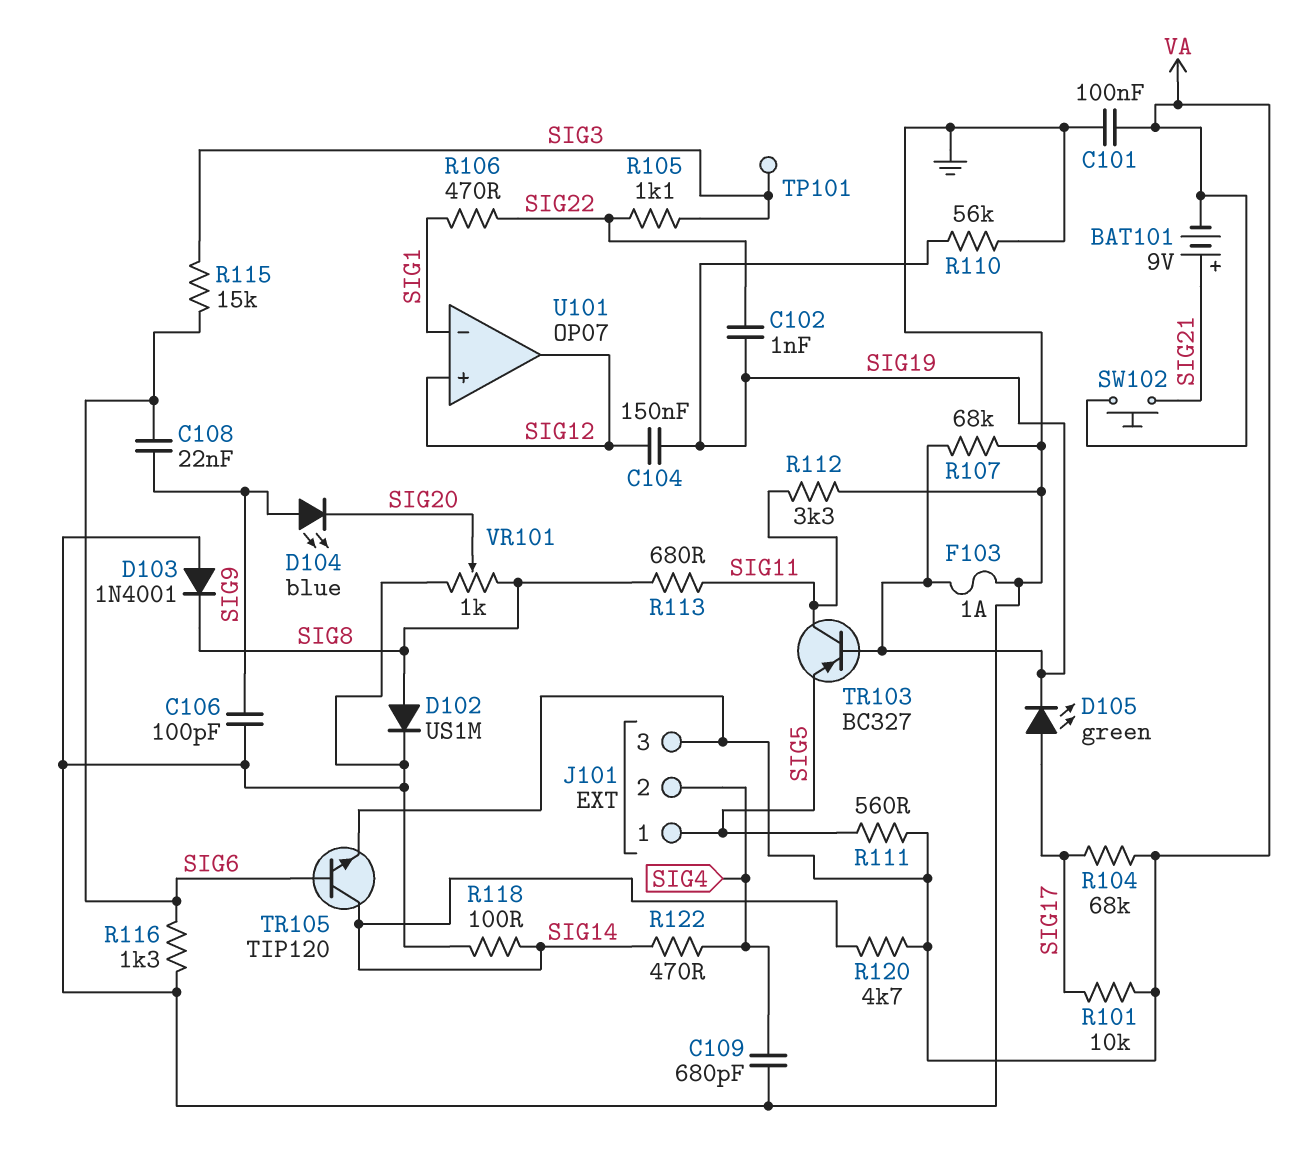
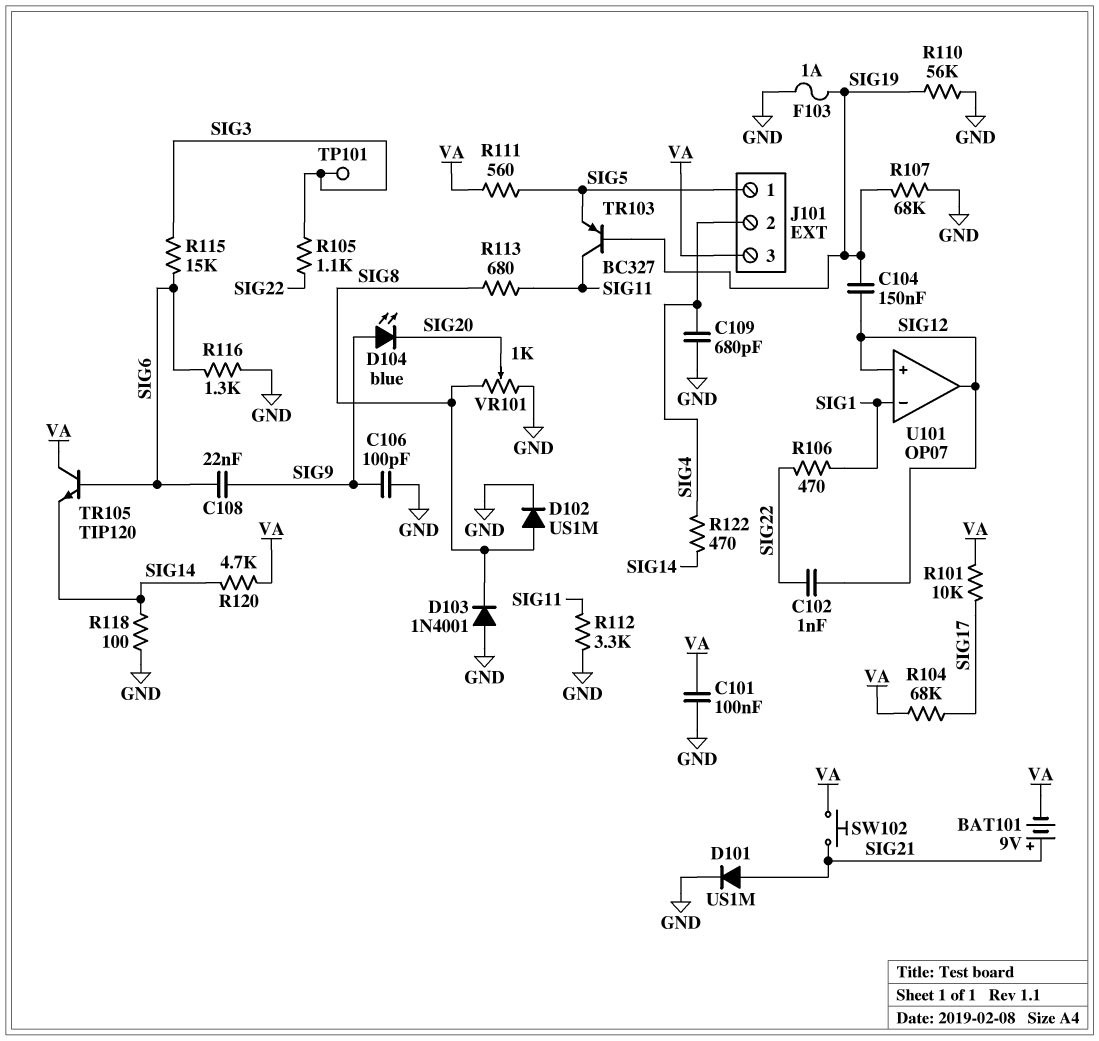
C102: 1nF (SIG19, SIG22) -> 1nF (SIG12, SIG22)
D101: none -> diode US1M (A SIG21, K GND)
D105: LED green (A SIG17, K SIG19) -> none
TR105: NPN TIP120 (B SIG6, C SIG14, E VA) -> NPN TIP120 (B SIG6, C VA, E SIG14)

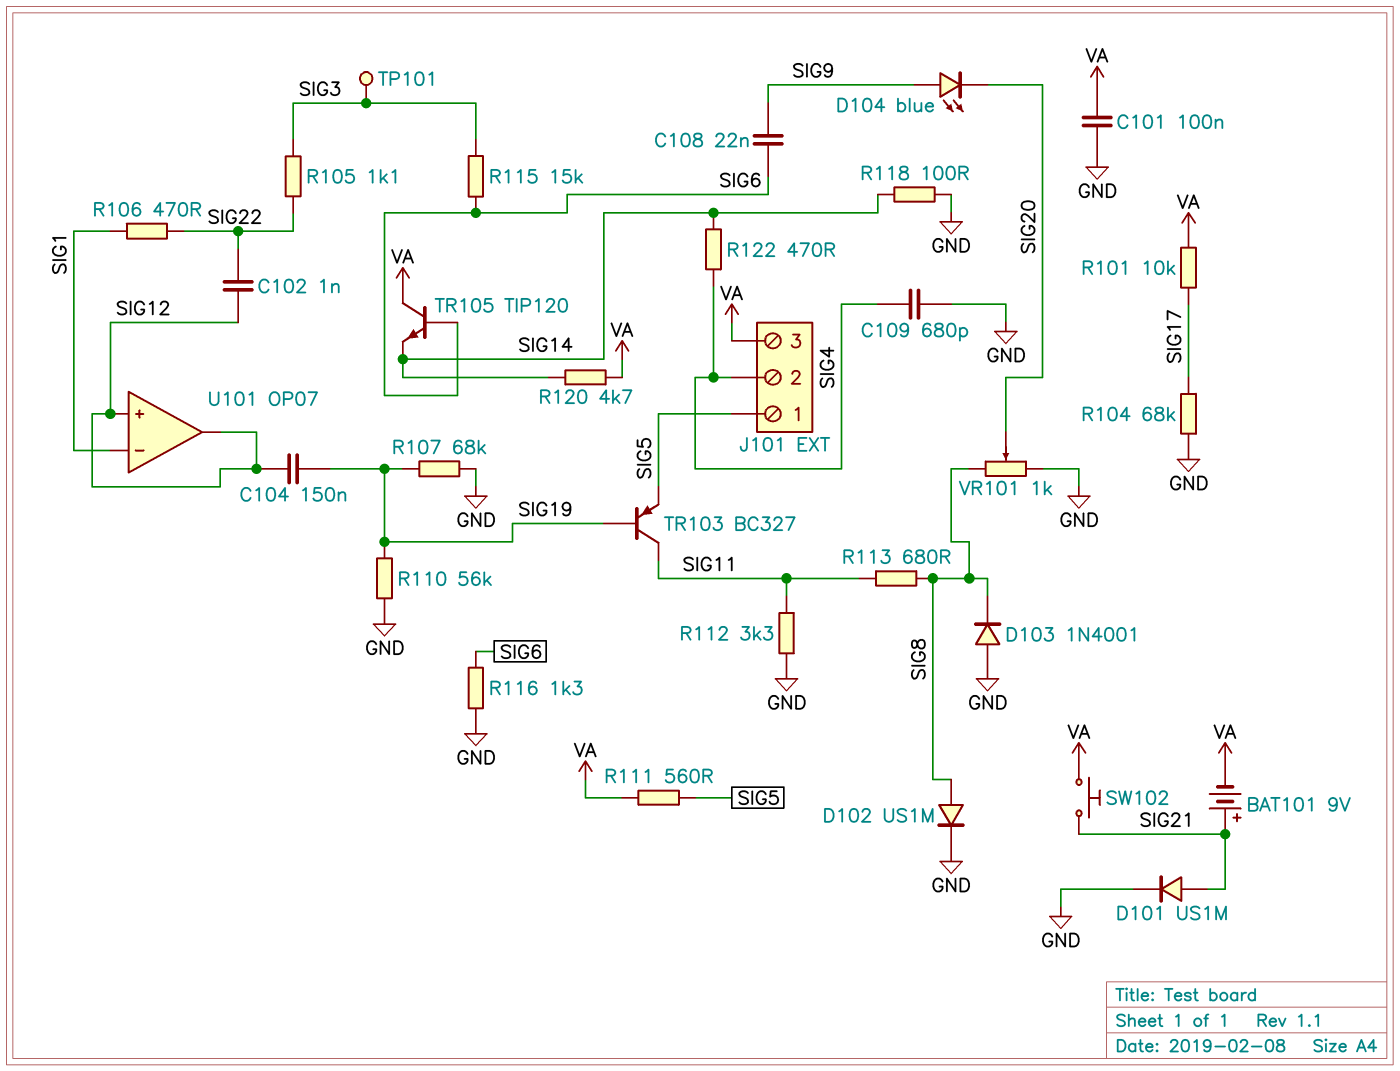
C106: 100pF (GND, SIG9) -> none
F103: 1A (GND, SIG19) -> none
R104: 68k (SIG17, VA) -> 68k (GND, SIG17)

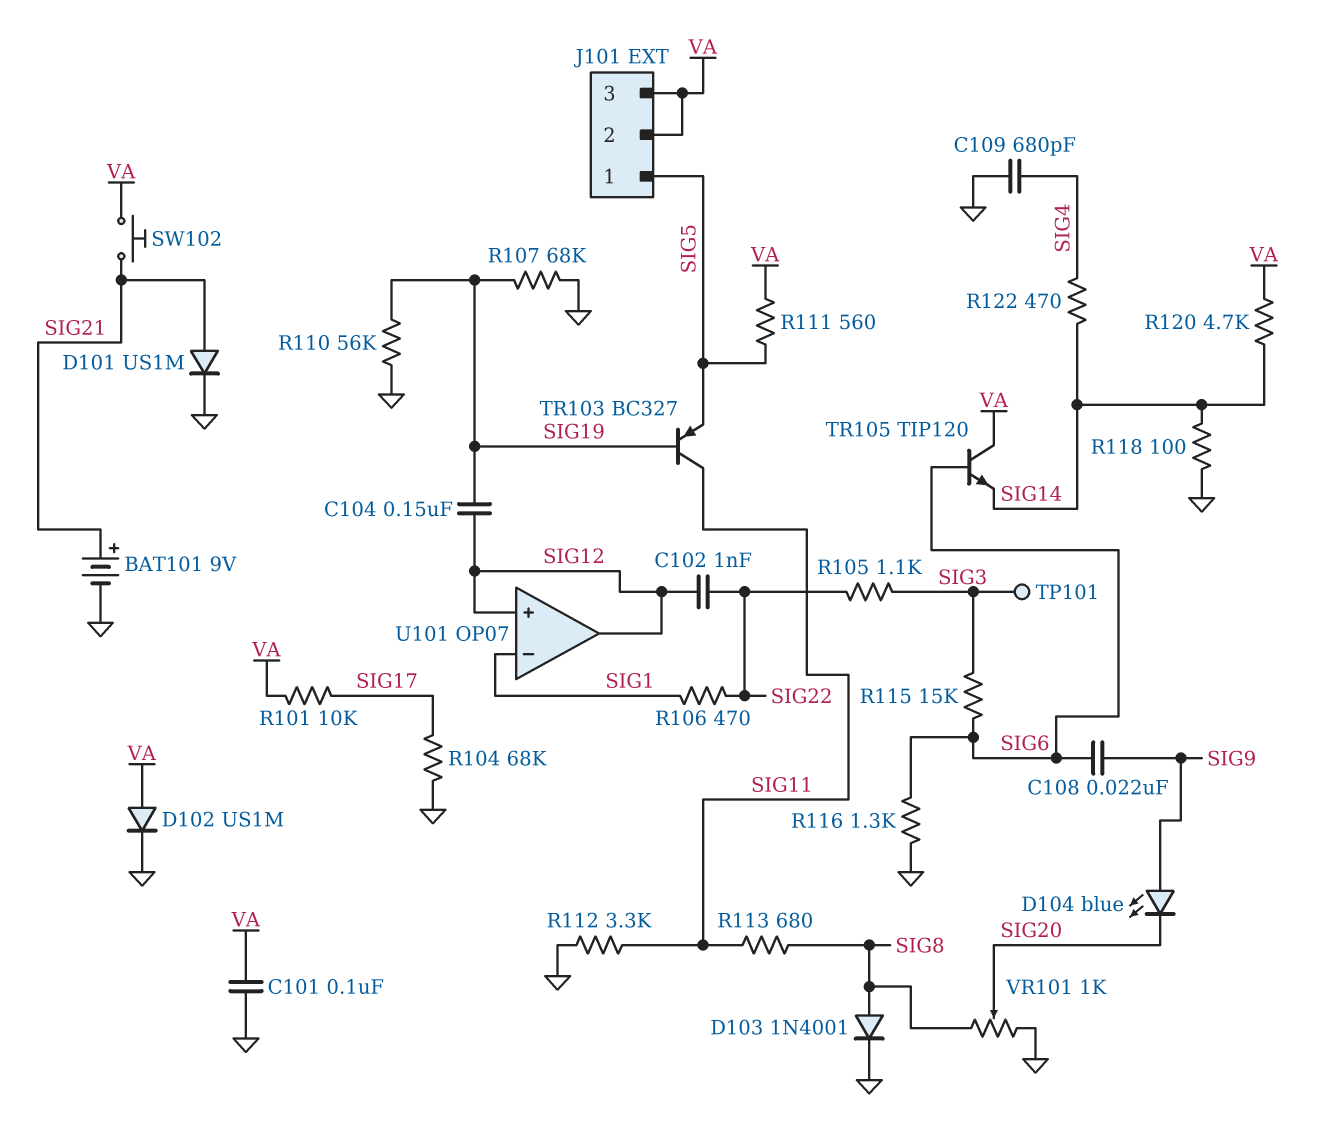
BAT101: 9V (plus SIG21, minus VA) -> 9V (plus SIG21, minus GND)
D102: diode US1M (A SIG8, K GND) -> diode US1M (A VA, K GND)
D103: diode 1N4001 (A GND, K SIG8) -> diode 1N4001 (A SIG8, K GND)
J101 pin 2: SIG4 -> VA

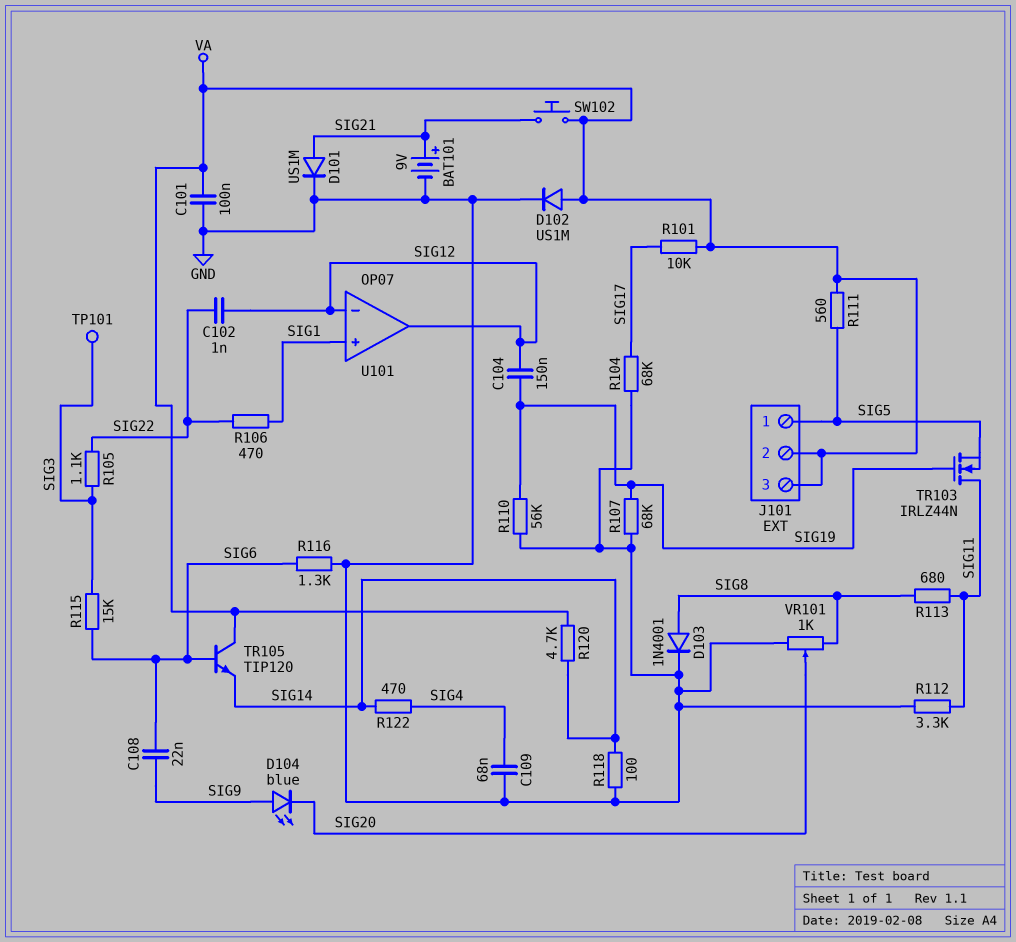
C109: 680pF (GND, SIG4) -> 68nF (GND, SIG4)
TR103: PNP BC327 (B SIG19, C SIG11, E SIG5) -> NMOS IRLZ44N (G SIG19, D SIG11, S SIG5)
U101 pin in+: SIG12 -> SIG1
U101 pin in-: SIG1 -> SIG12

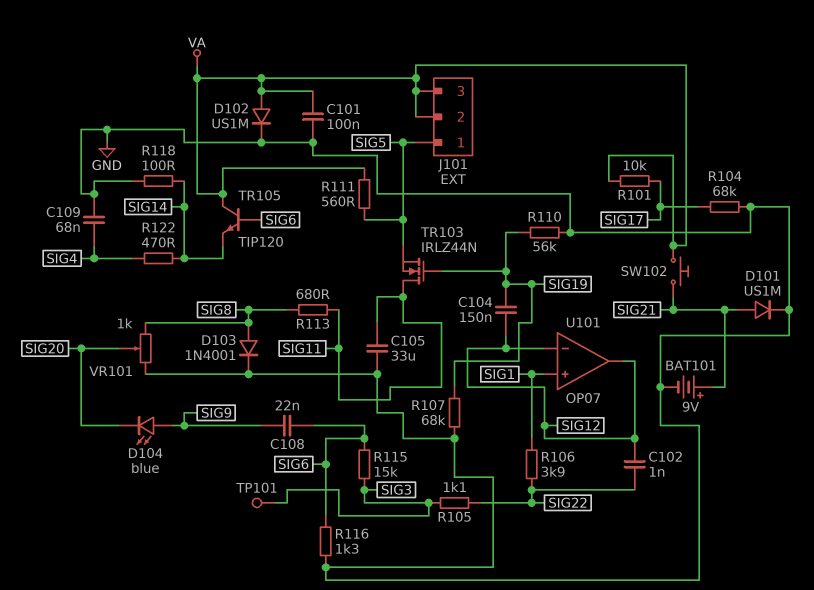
C105: none -> 33uF (GND, SIG11)
R106: 470 (SIG1, SIG22) -> 3.9k (SIG1, SIG22)
R112: 3.3k (GND, SIG11) -> none
R120: 4.7k (SIG14, VA) -> none

